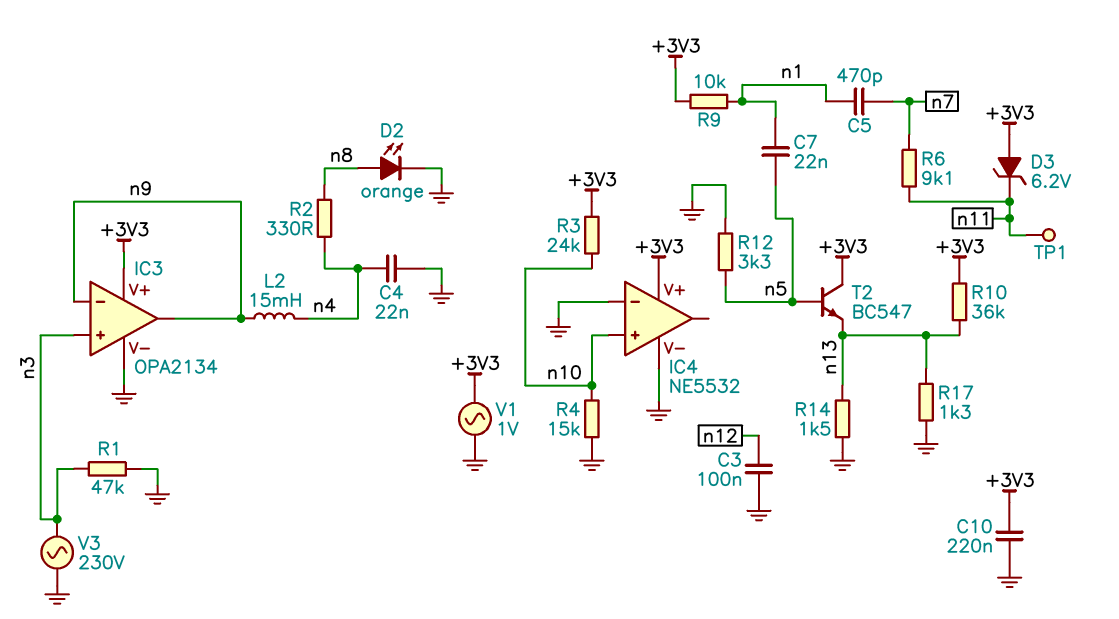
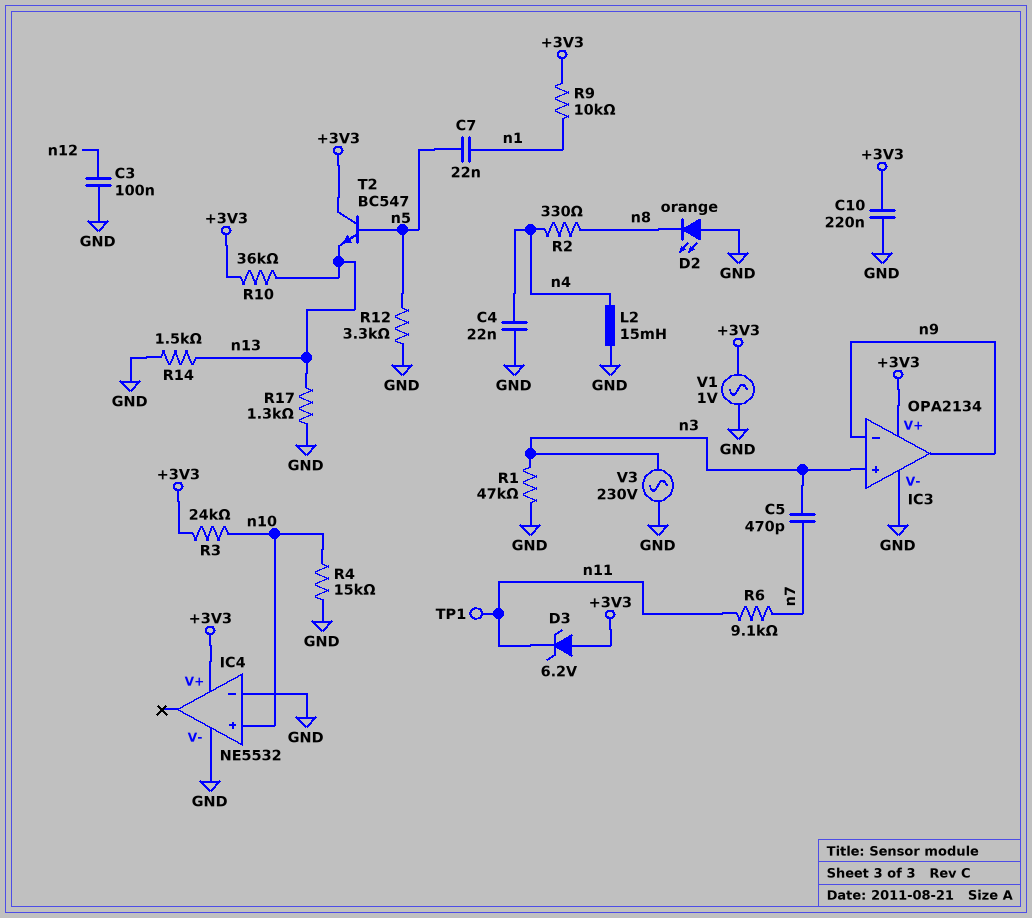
C5: 470pF (n1, n7) -> 470pF (n3, n7)
D2: LED orange (A n8, K GND) -> LED orange (A GND, K n8)
L2: 15mH (n4, n9) -> 15mH (GND, n4)

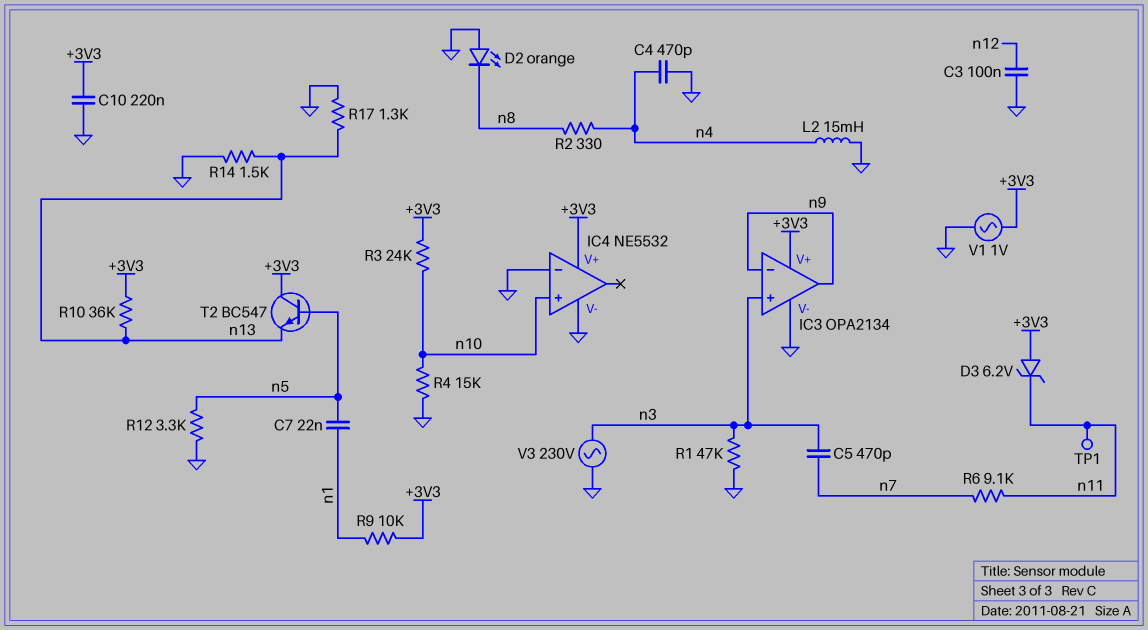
C4: 22nF (GND, n4) -> 470pF (GND, n4)

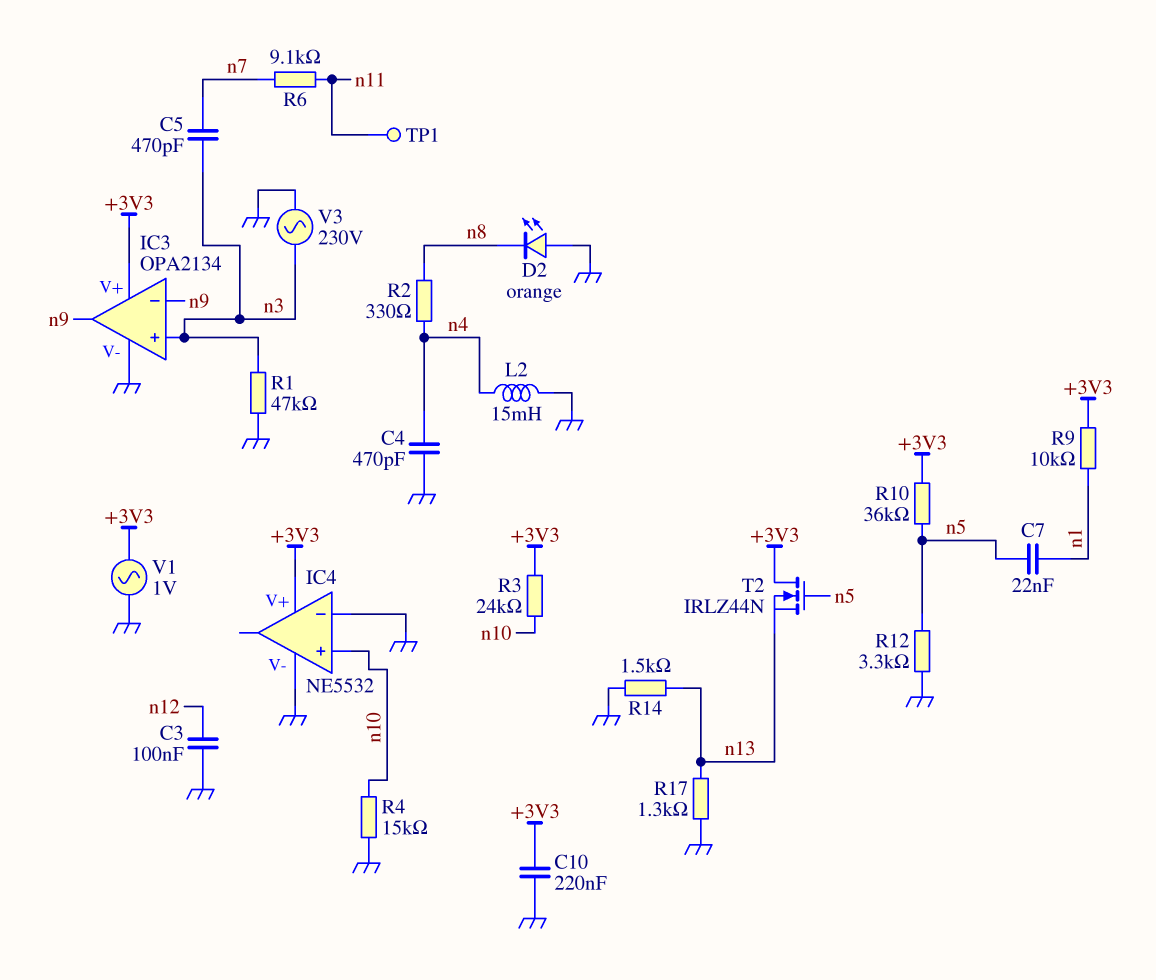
D3: zener 6.2V (A +3V3, K n11) -> none
R10: 36k (+3V3, n13) -> 36k (+3V3, n5)
T2: NPN BC547 (B n5, C +3V3, E n13) -> NMOS IRLZ44N (G n5, D +3V3, S n13)

